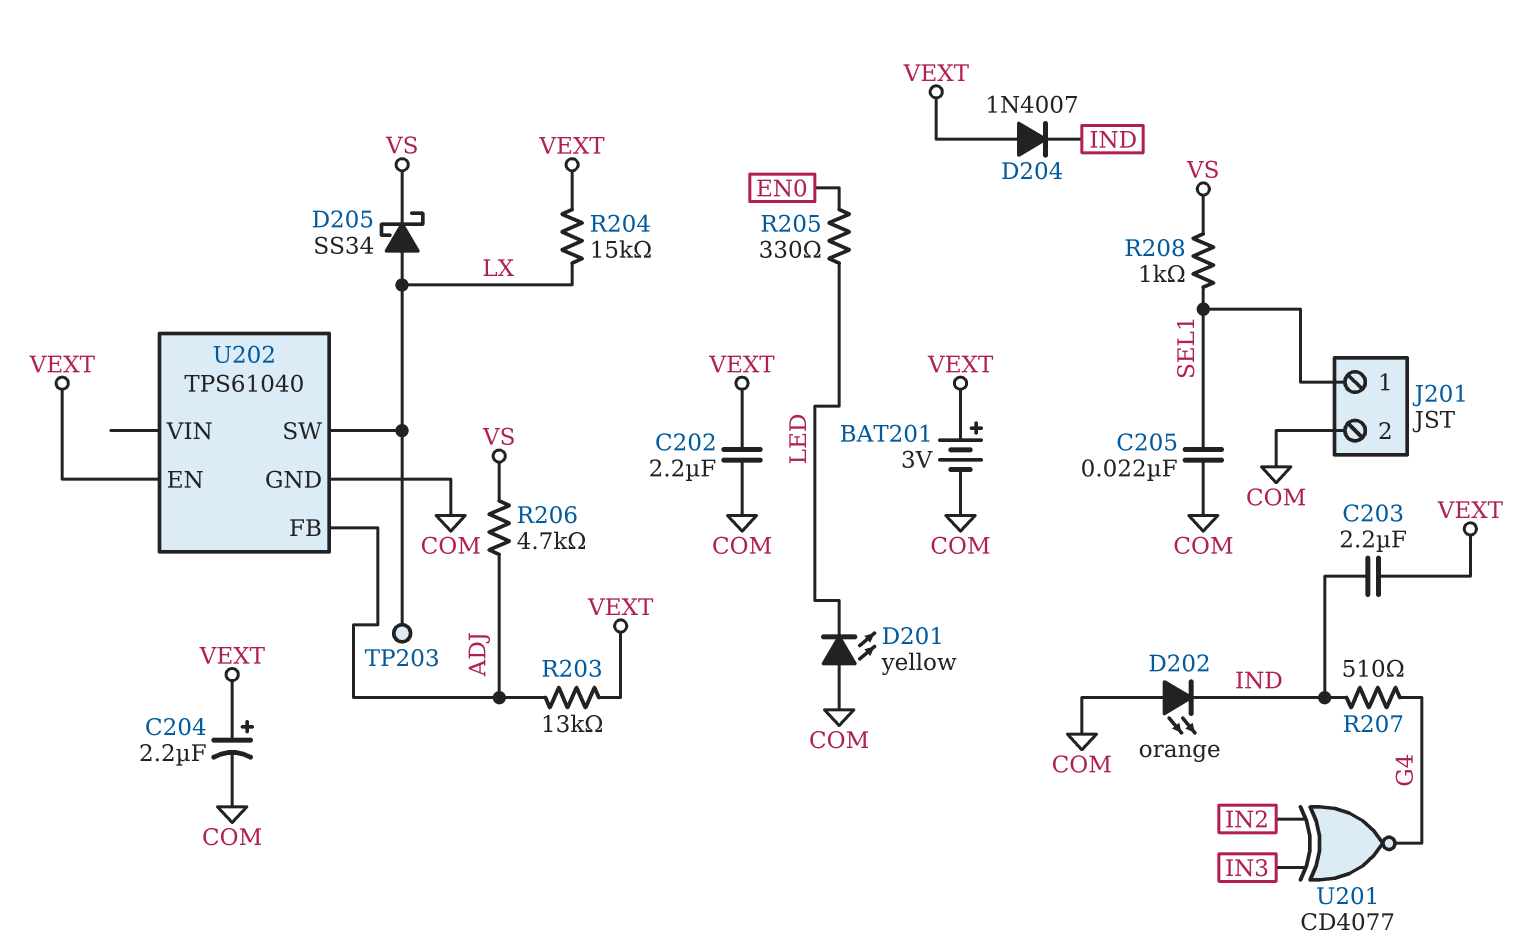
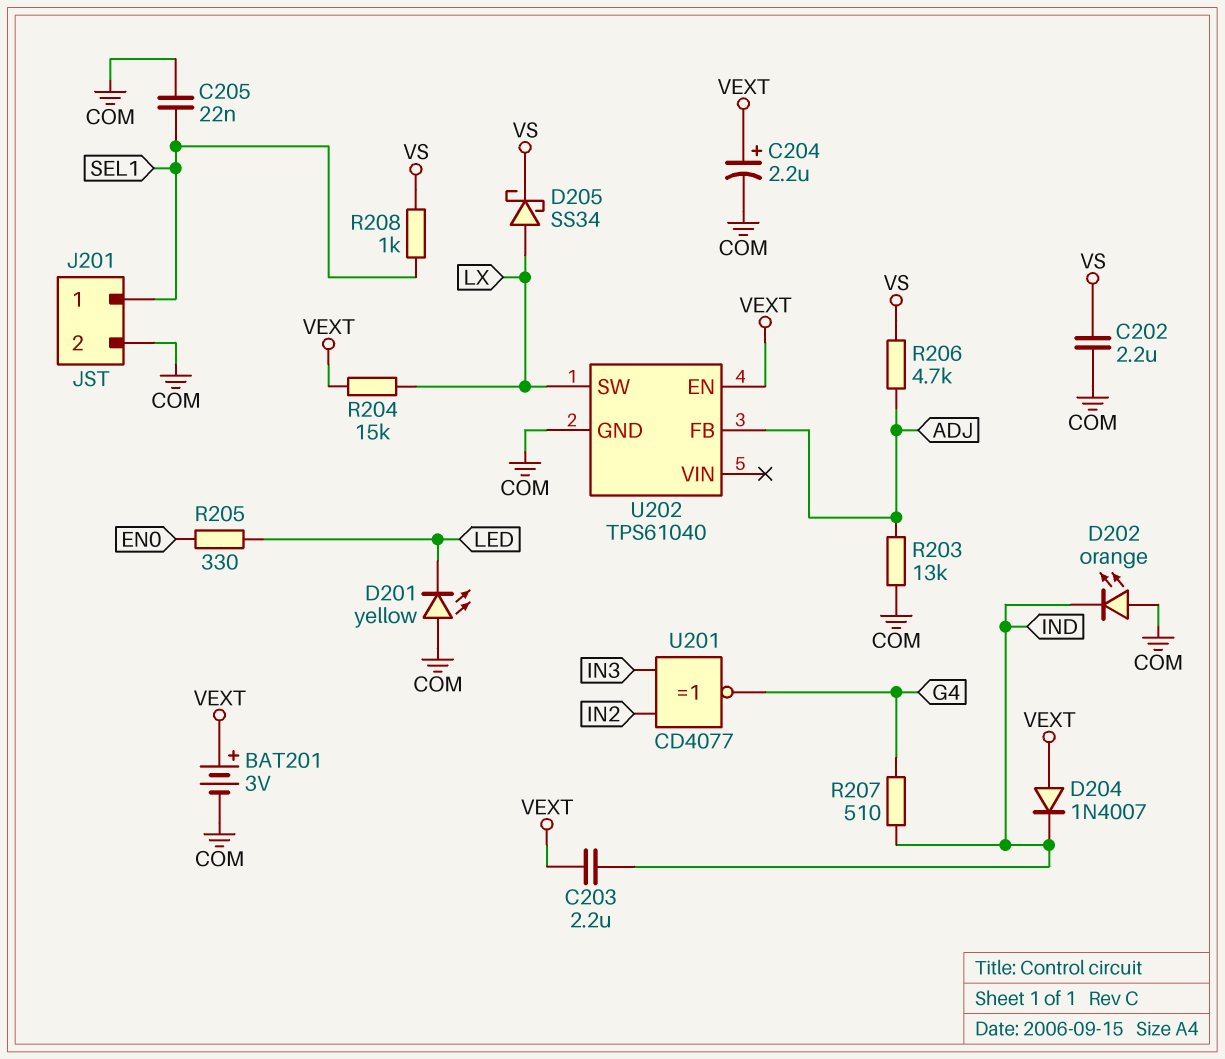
C202: 2.2uF (COM, VEXT) -> 2.2uF (COM, VS)
R203: 13k (ADJ, VEXT) -> 13k (ADJ, COM)
TP203: test point (LX) -> none

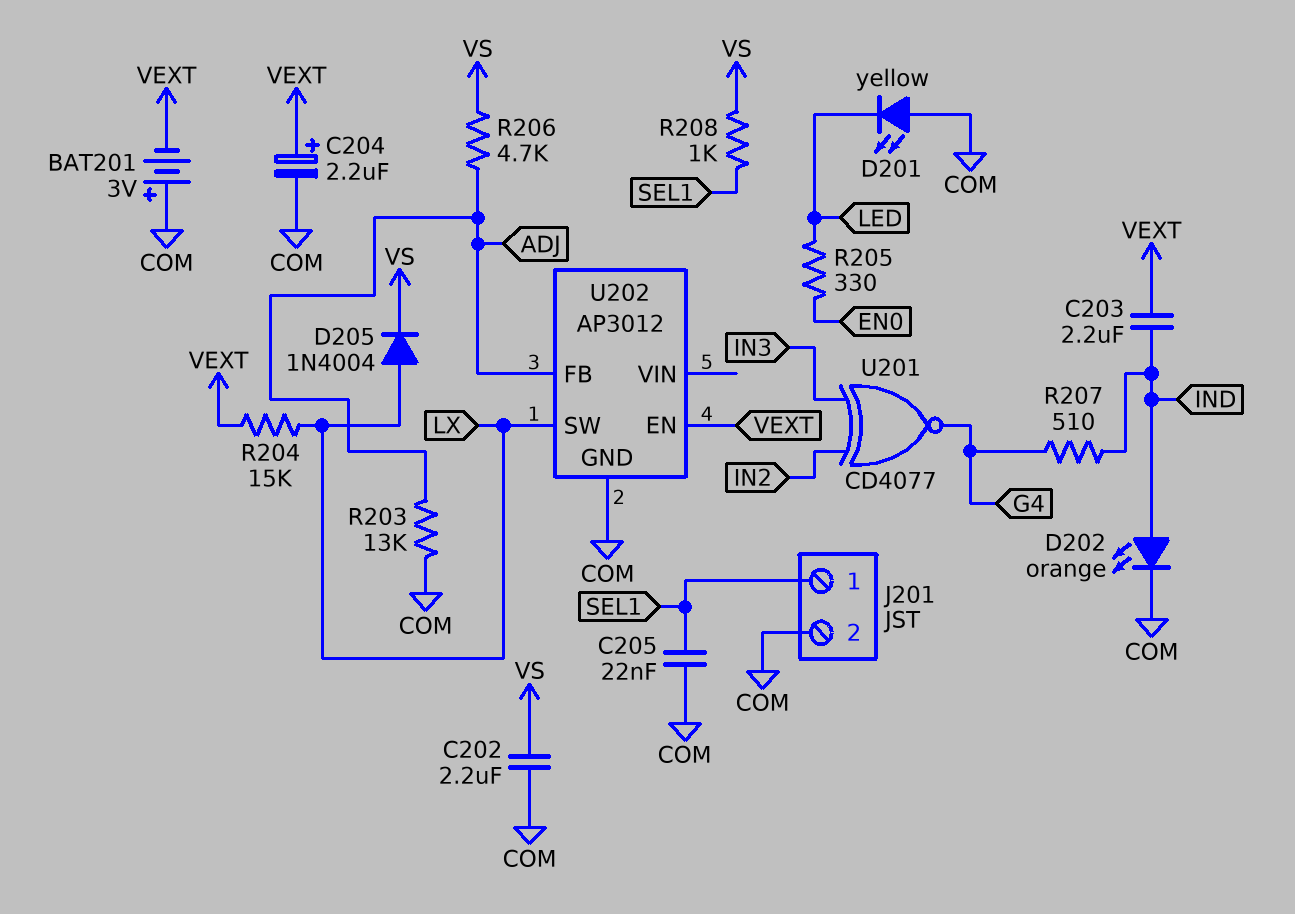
BAT201: 3V (plus VEXT, minus COM) -> 3V (plus COM, minus VEXT)
D202: LED orange (A COM, K IND) -> LED orange (A IND, K COM)
D204: diode 1N4007 (A VEXT, K IND) -> none
D205: schottky SS34 (A LX, K VS) -> diode 1N4004 (A LX, K VS)
U202: TPS61040 -> AP3012

